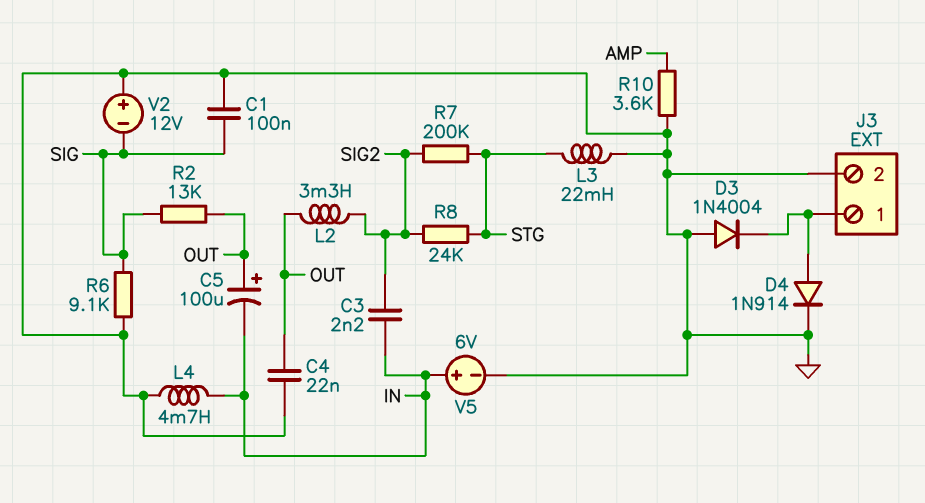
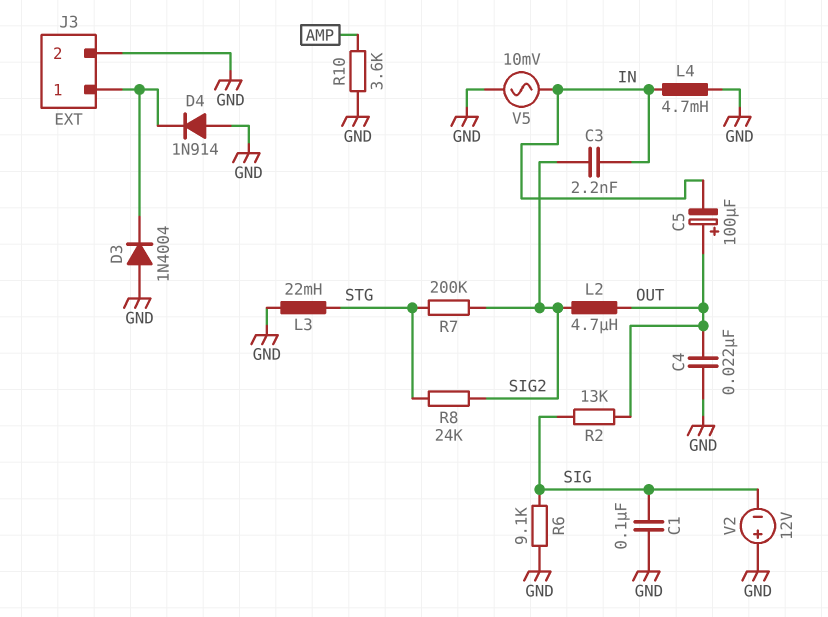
D4: diode 1N914 (A J3/1, K GND) -> diode 1N914 (A GND, K J3/1)
L2: 3.3mH (OUT, SIG2) -> 4.7uH (OUT, SIG2)
V5: 6V (plus IN, minus GND) -> AC 10mV (GND, IN)

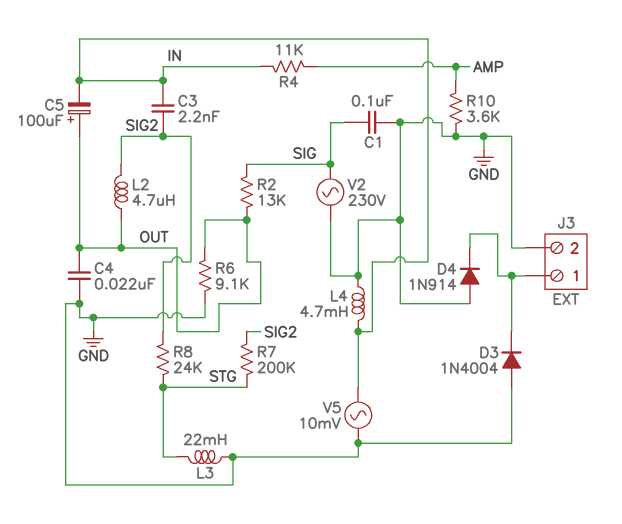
R4: none -> 11k (AMP, IN)
R6: 9.1k (GND, SIG) -> 9.1k (GND, OUT)
V2: 12V (plus GND, minus SIG) -> AC 230V (GND, SIG)

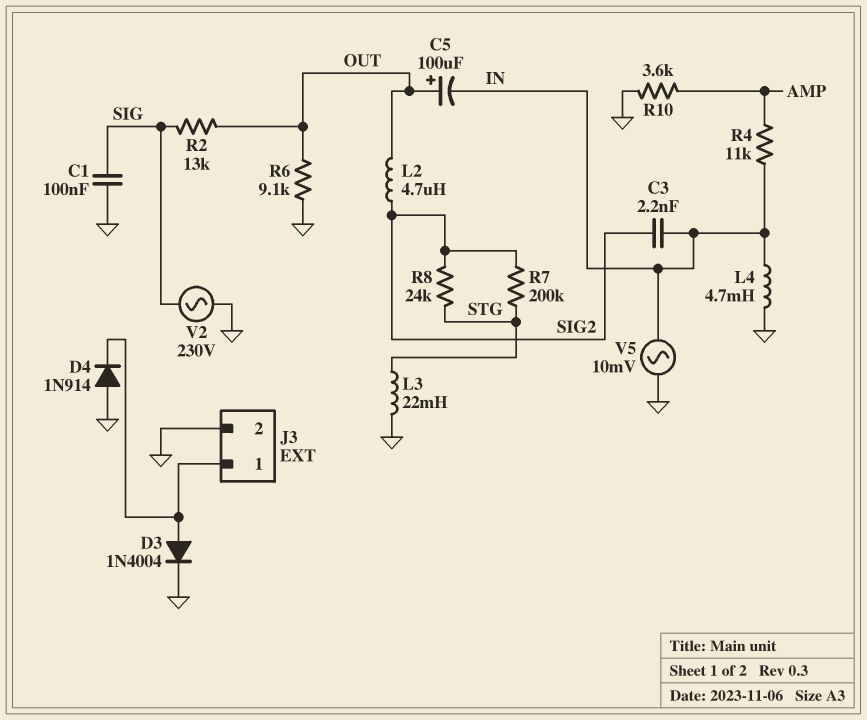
C4: 22nF (GND, OUT) -> none
D3: diode 1N4004 (A GND, K J3/1) -> diode 1N4004 (A J3/1, K GND)

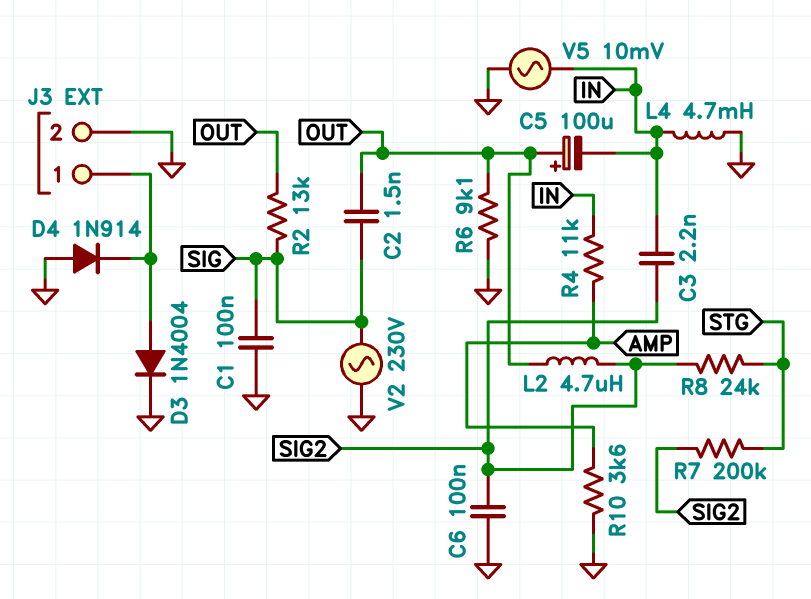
C2: none -> 1.5nF (OUT, SIG)
C6: none -> 100nF (GND, SIG2)
L3: 22mH (GND, STG) -> none

